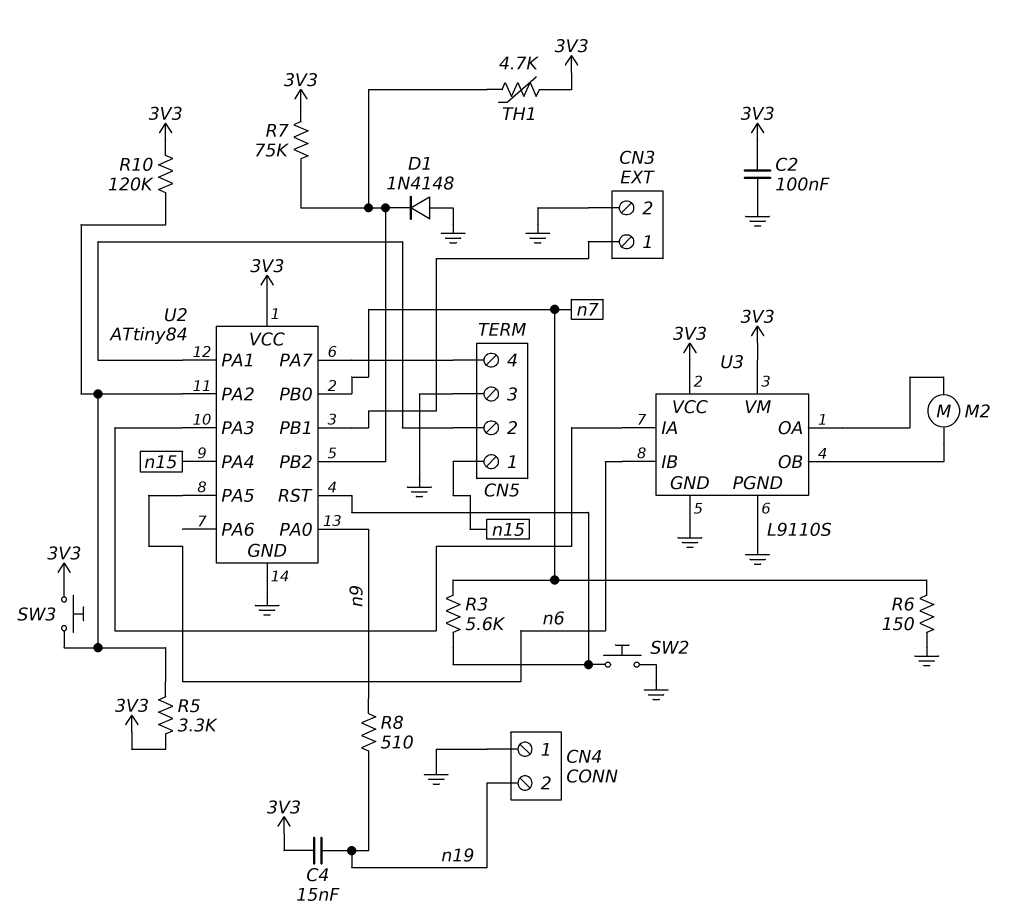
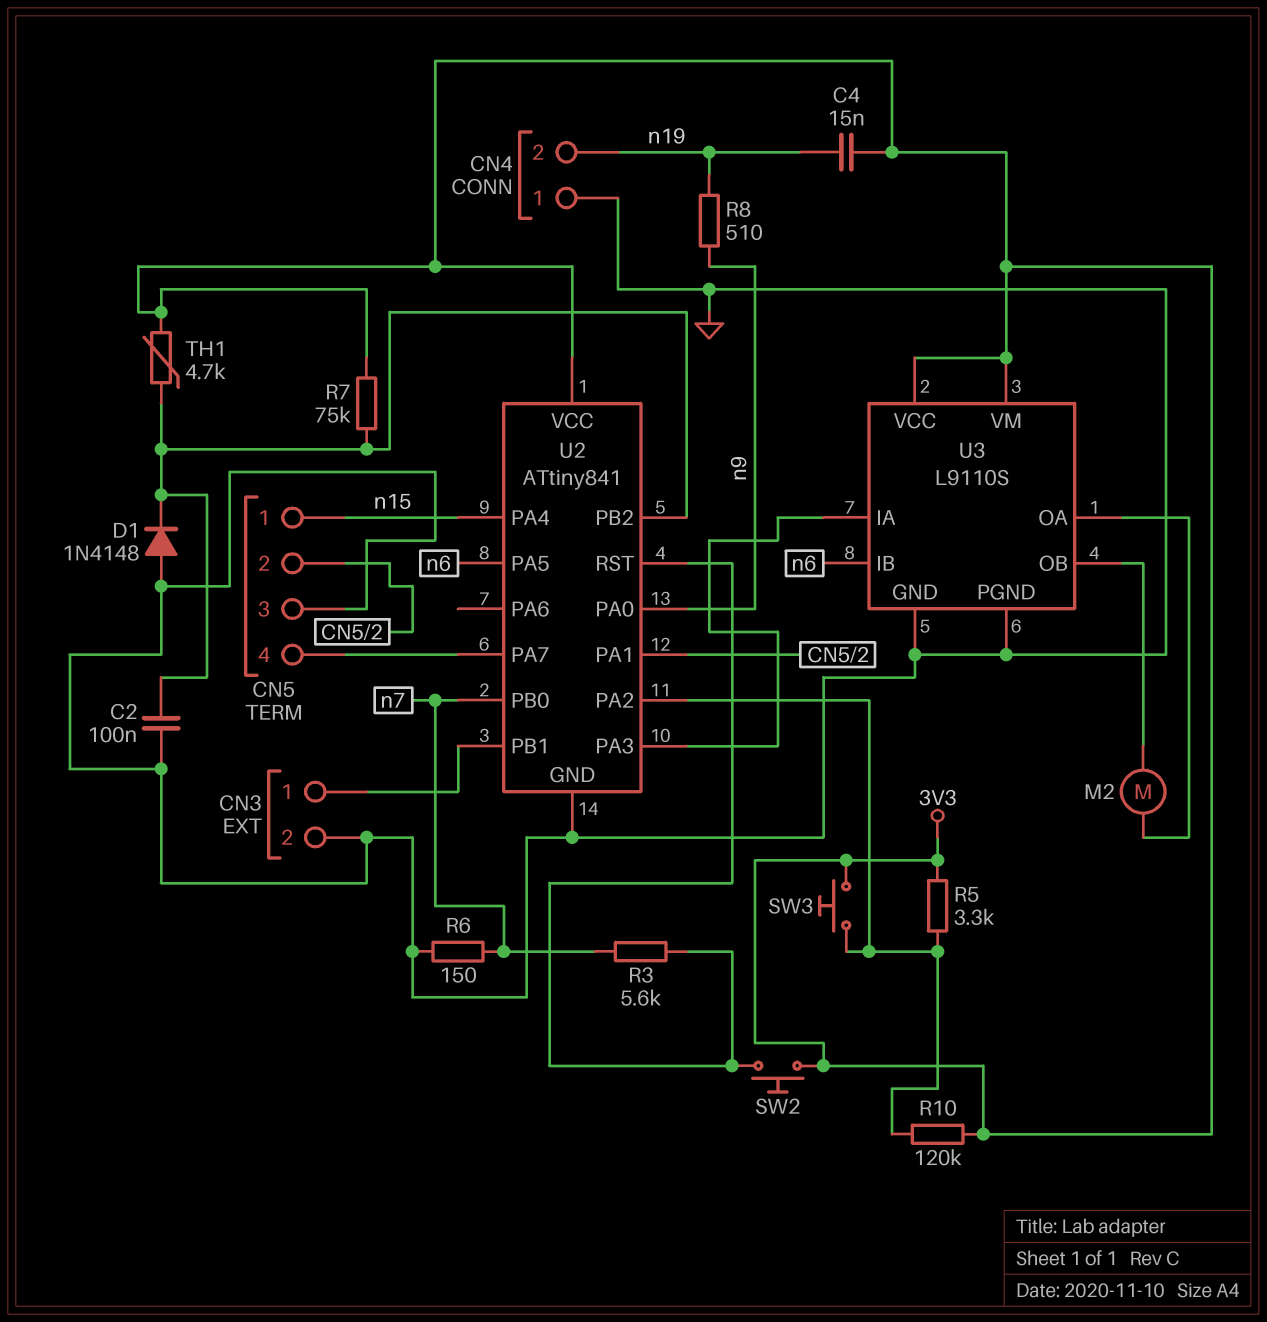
C2: 100nF (3V3, GND) -> 100nF (GND, U2/PB2)
SW2: button (GND, U2/RST) -> button (3V3, U2/RST)
U2: ATtiny84 -> ATtiny841

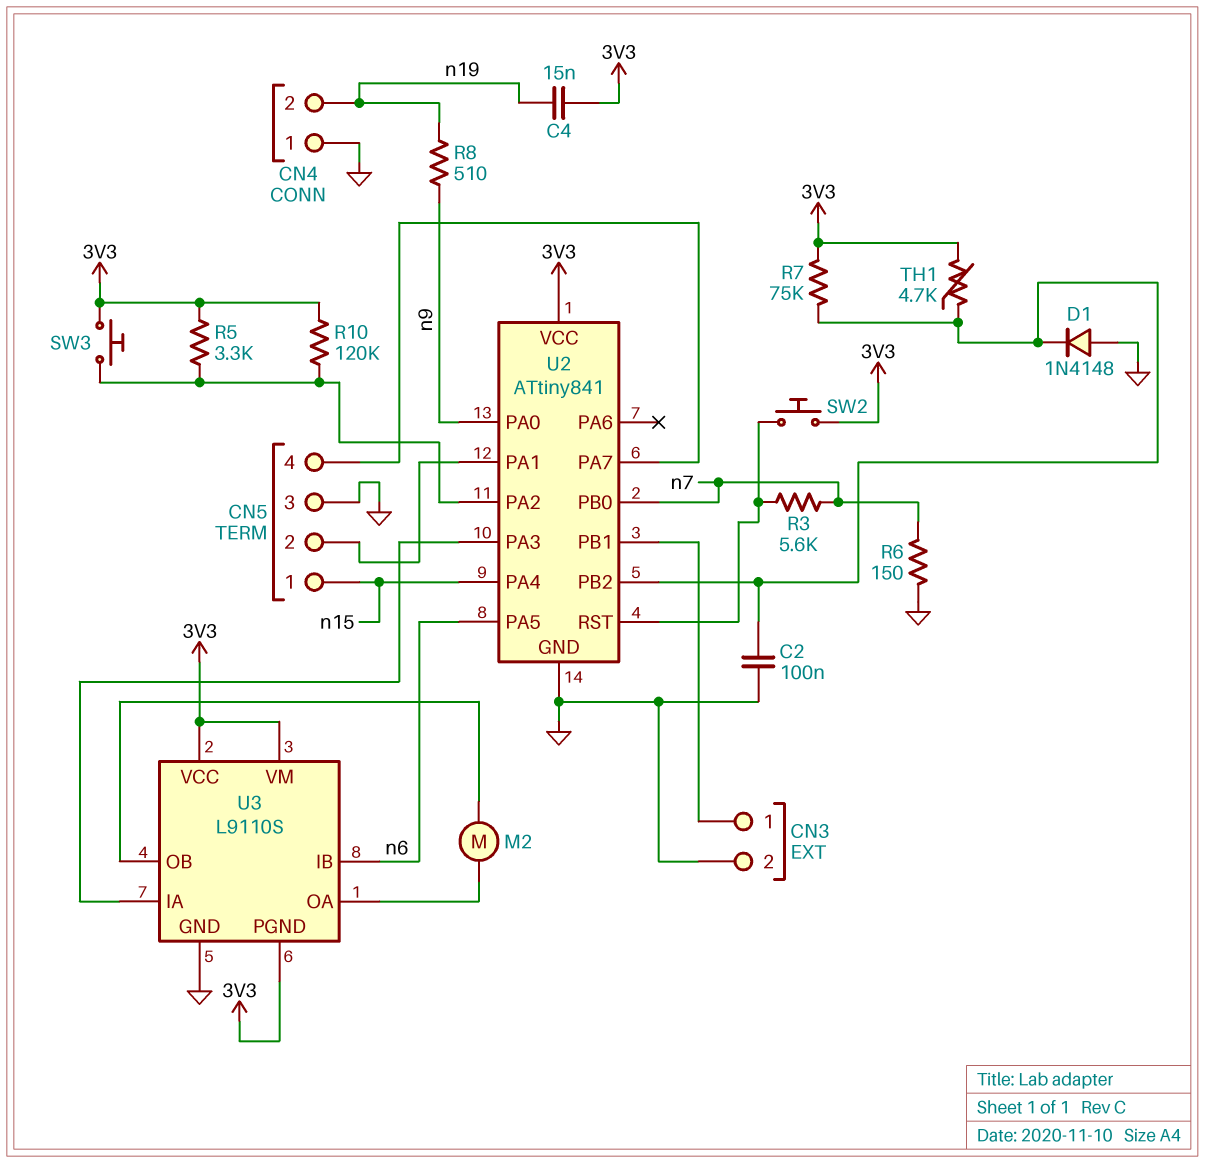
U3 pin PGND: GND -> 3V3

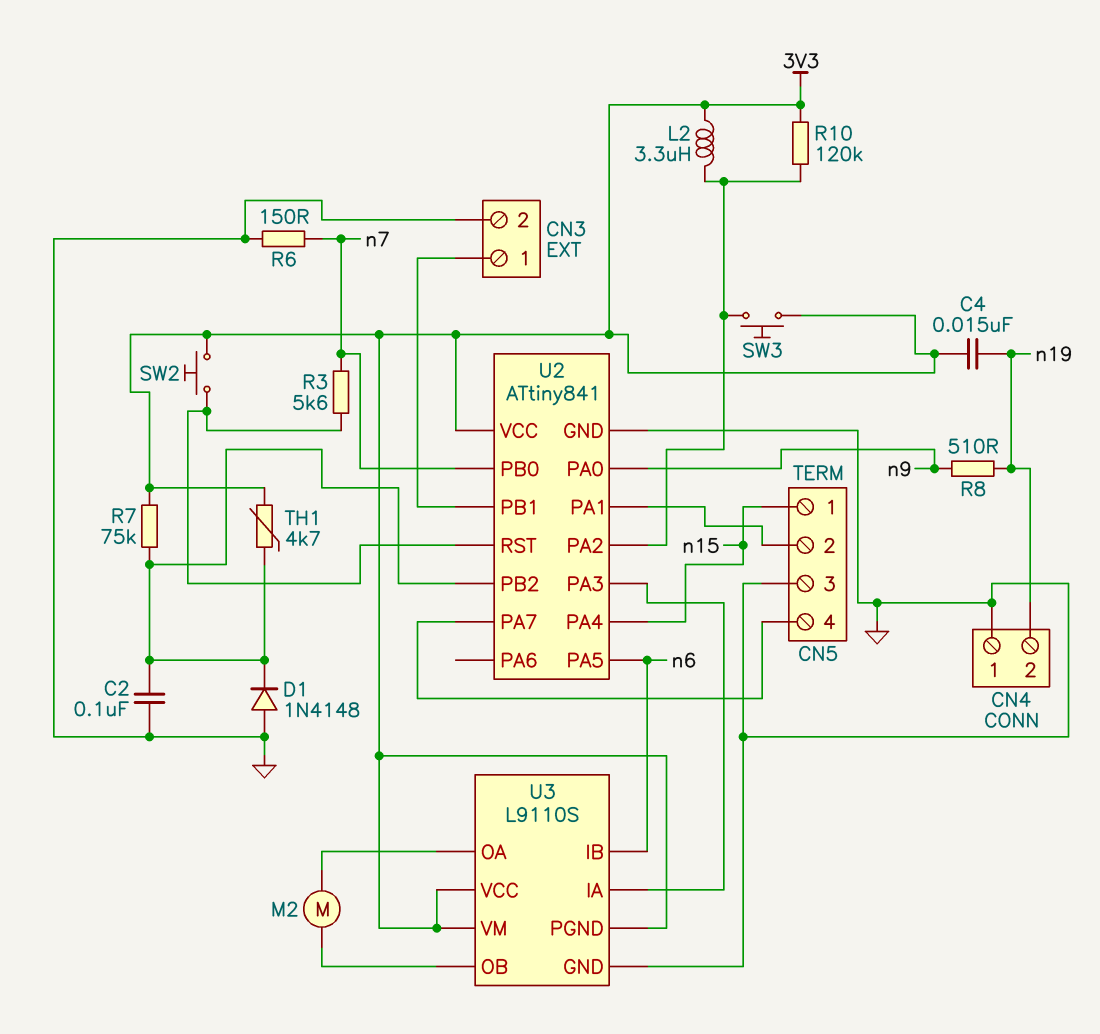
L2: none -> 3.3uH (3V3, U2/PA2)
R5: 3.3k (3V3, U2/PA2) -> none

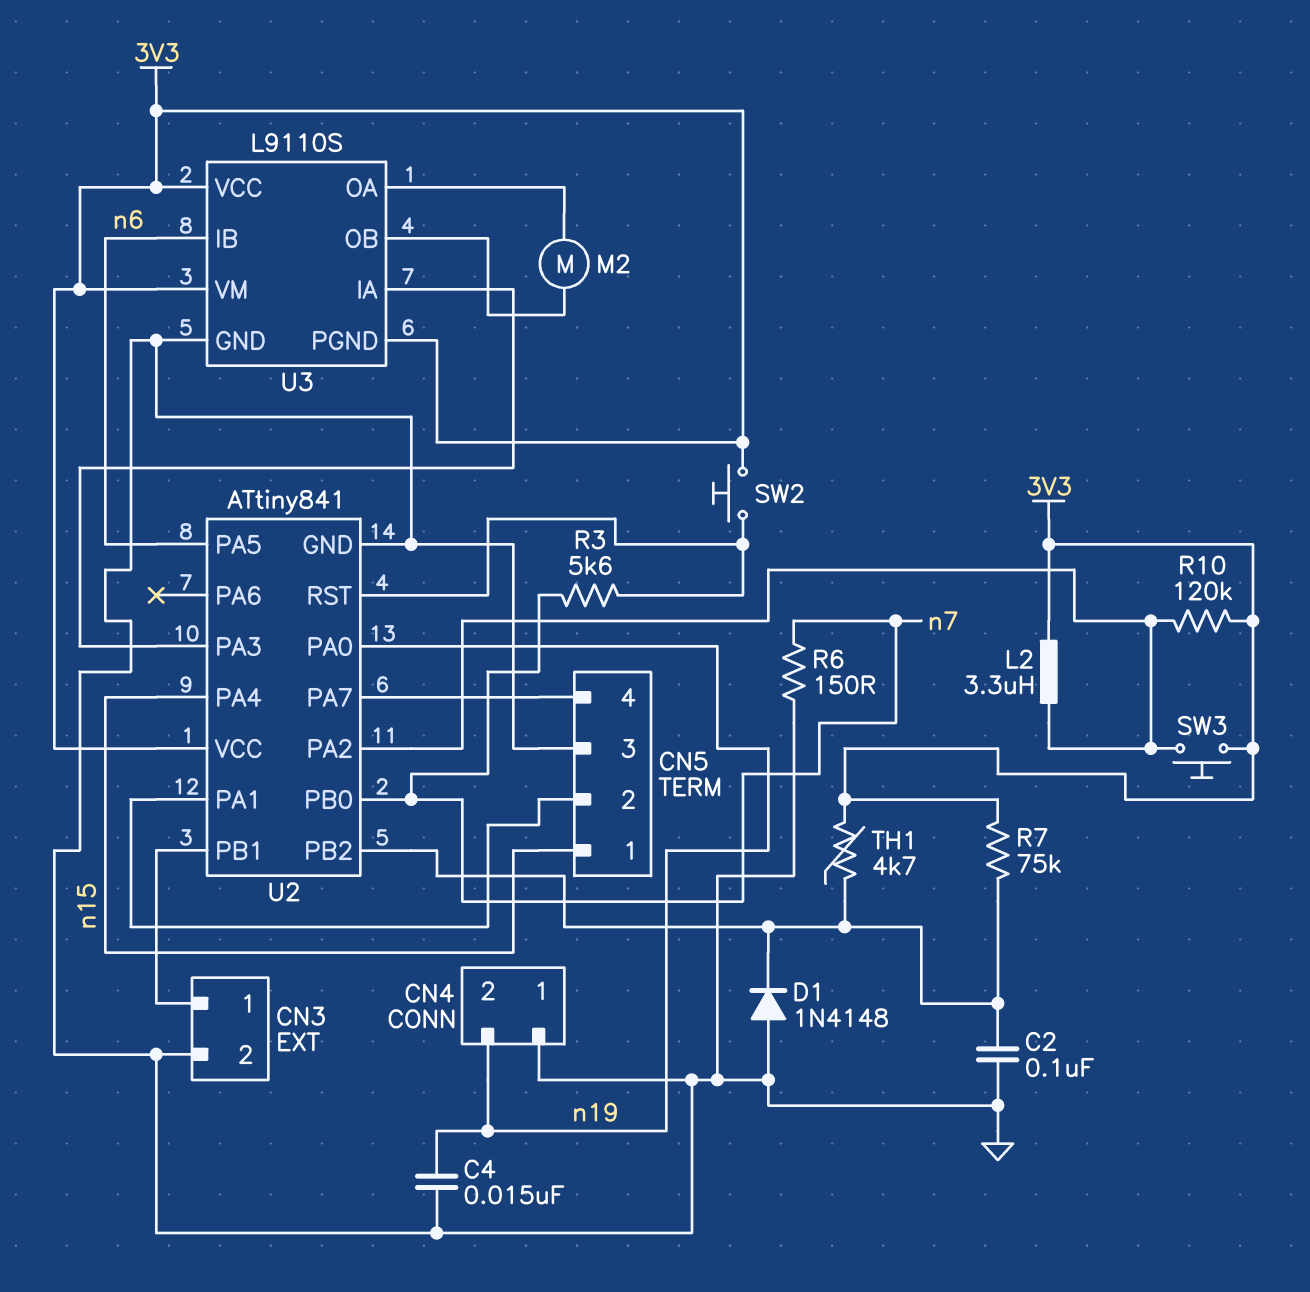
C4: 15nF (3V3, n19) -> 15nF (GND, n19)
R8: 510 (n9, n19) -> none
U2 pin PA0: n9 -> n19

